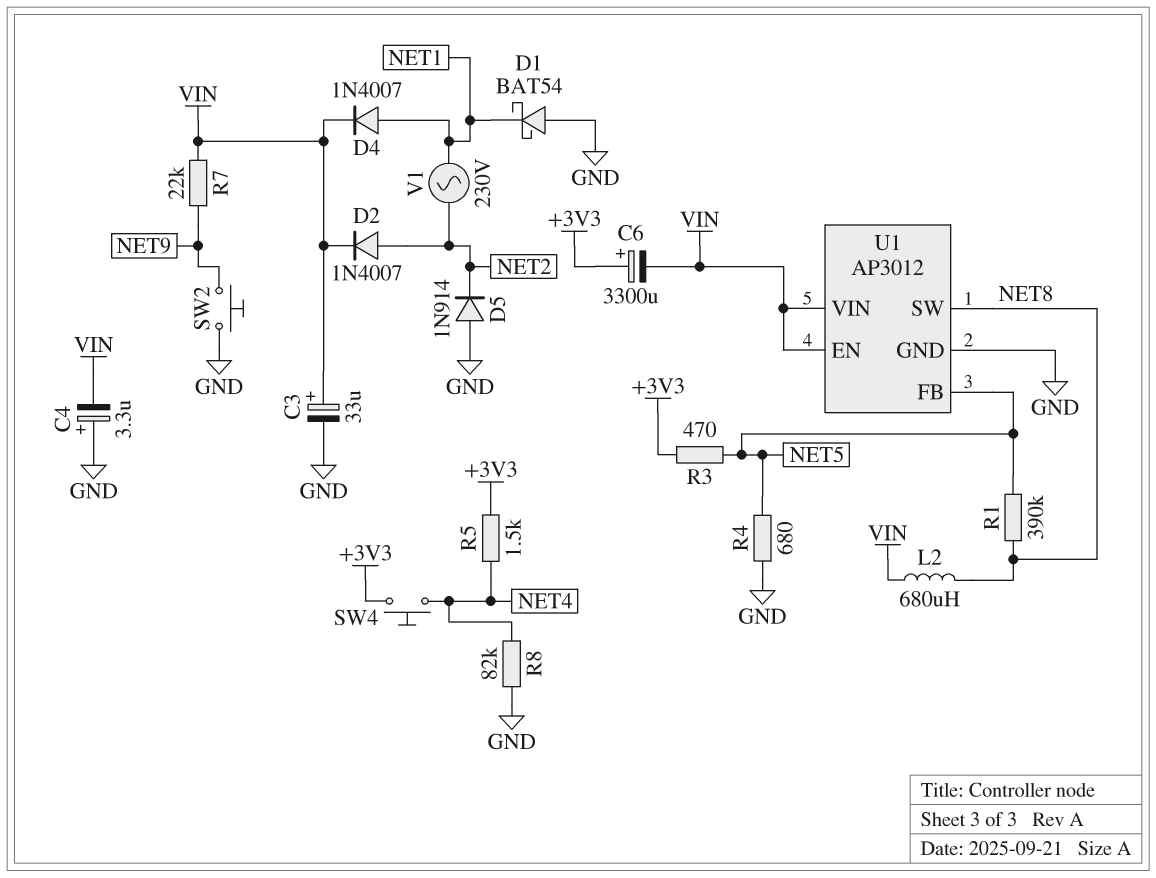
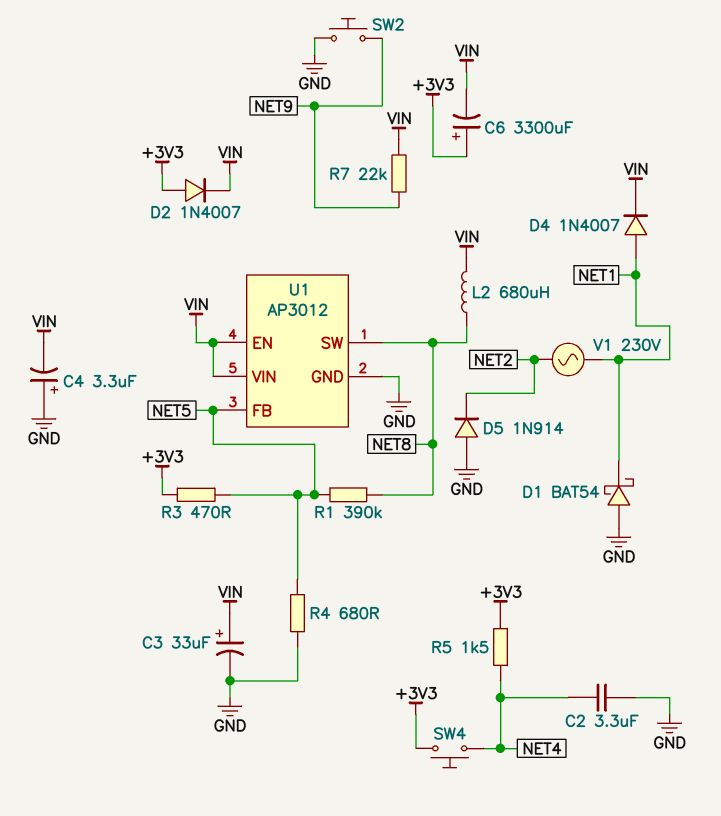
C2: none -> 3.3uF (GND, NET4)
D2: diode 1N4007 (A NET2, K VIN) -> diode 1N4007 (A +3V3, K VIN)
R8: 82k (GND, NET4) -> none

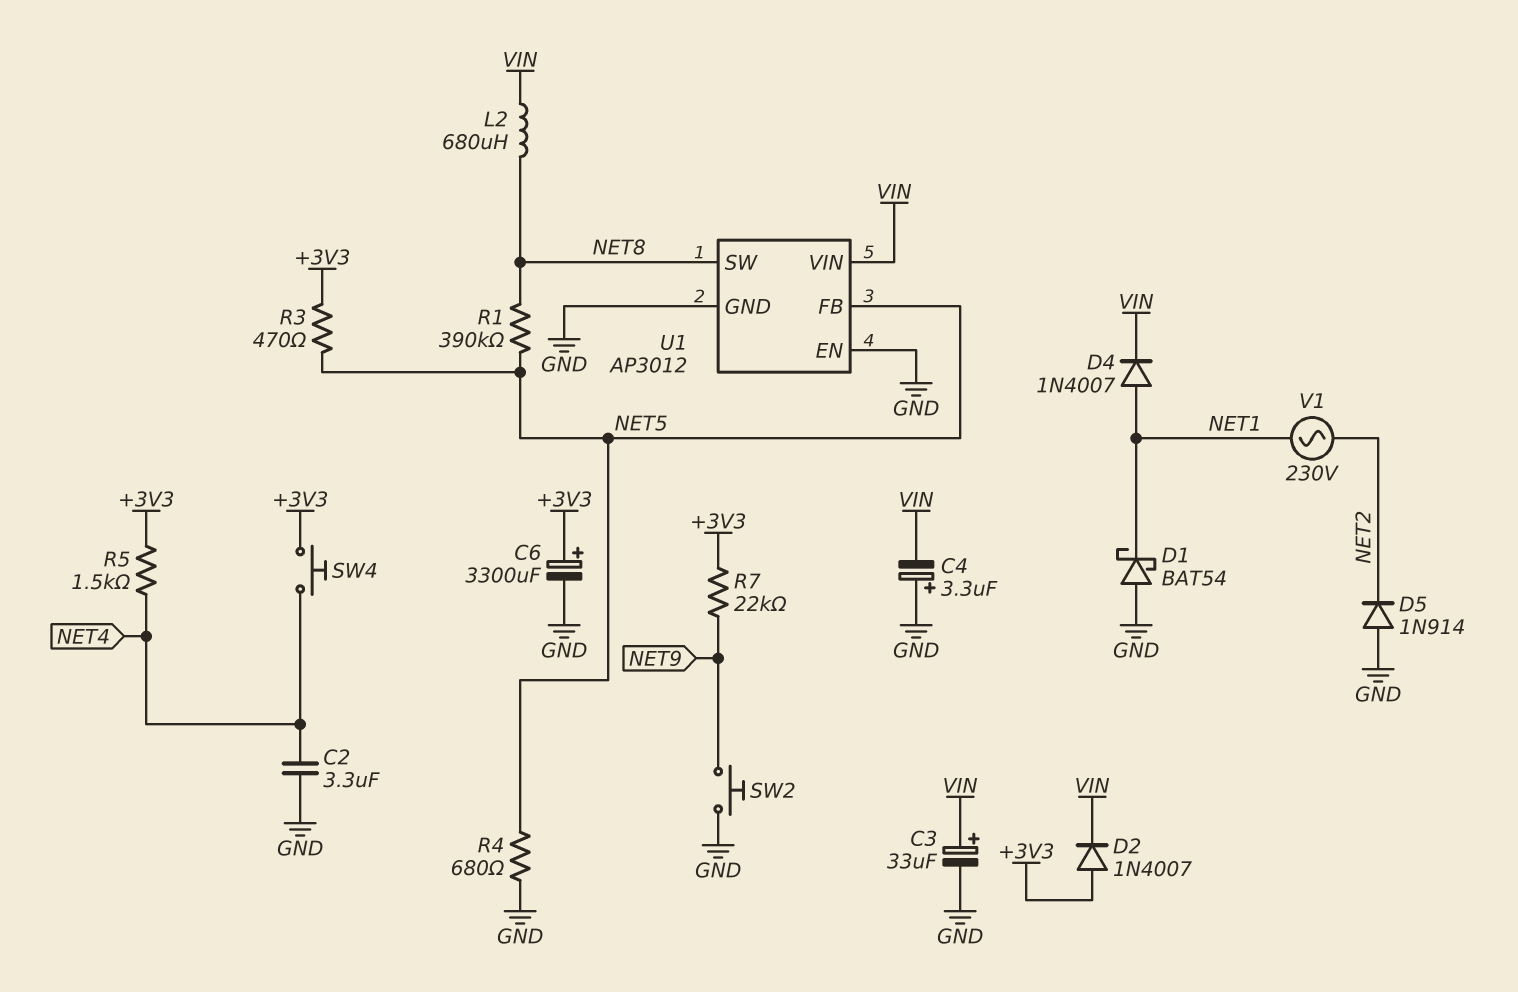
C6: 3300uF (plus +3V3, minus VIN) -> 3300uF (plus +3V3, minus GND)
R7: 22k (NET9, VIN) -> 22k (+3V3, NET9)
U1 pin EN: VIN -> GND

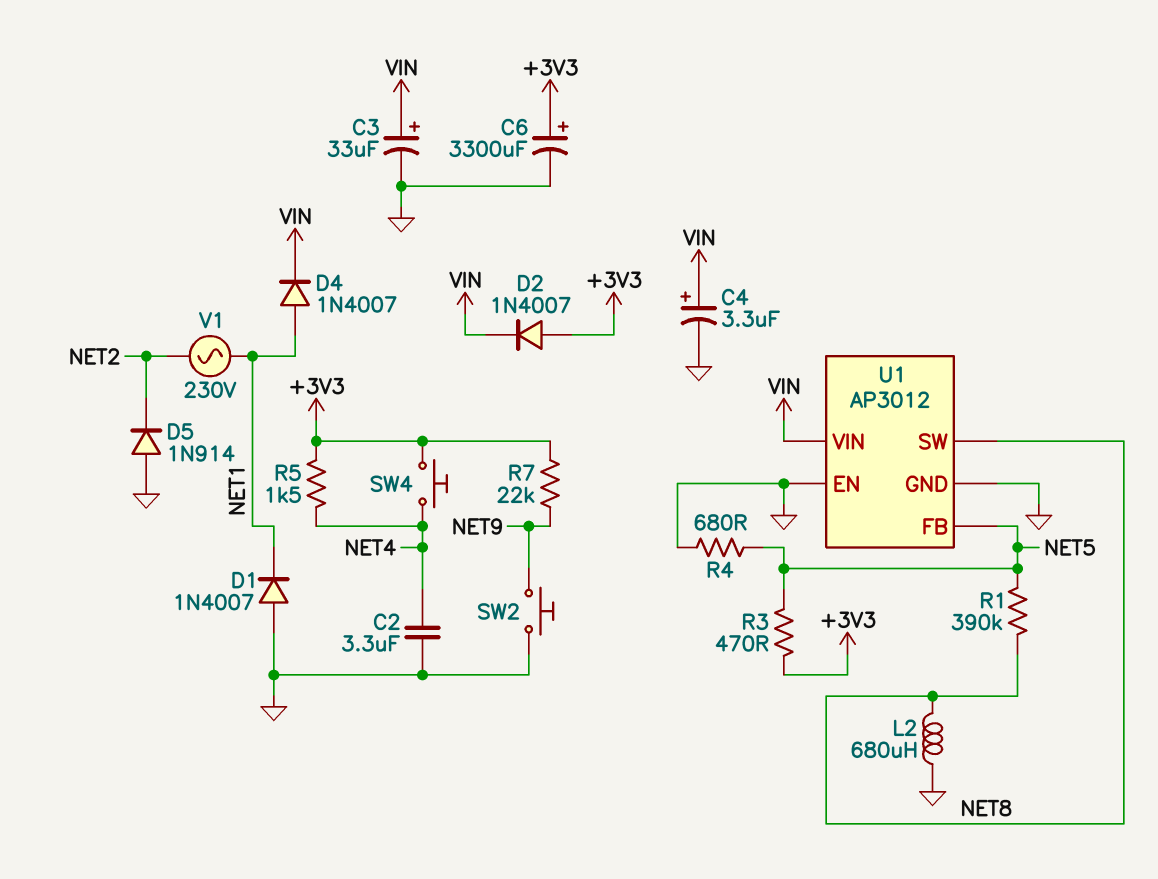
C4: 3.3uF (plus GND, minus VIN) -> 3.3uF (plus VIN, minus GND)
D1: schottky BAT54 (A GND, K NET1) -> diode 1N4007 (A GND, K NET1)
L2: 680uH (NET8, VIN) -> 680uH (GND, NET8)

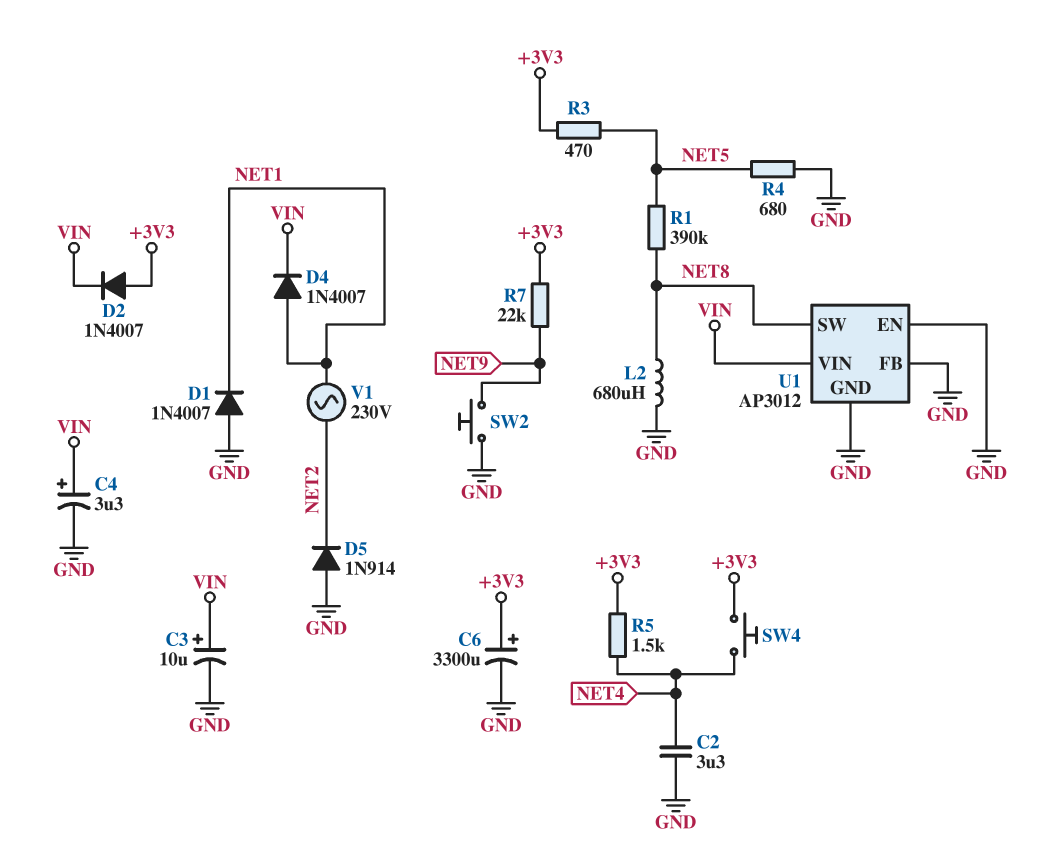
C3: 33uF (plus VIN, minus GND) -> 10uF (plus VIN, minus GND)
U1 pin FB: NET5 -> GND

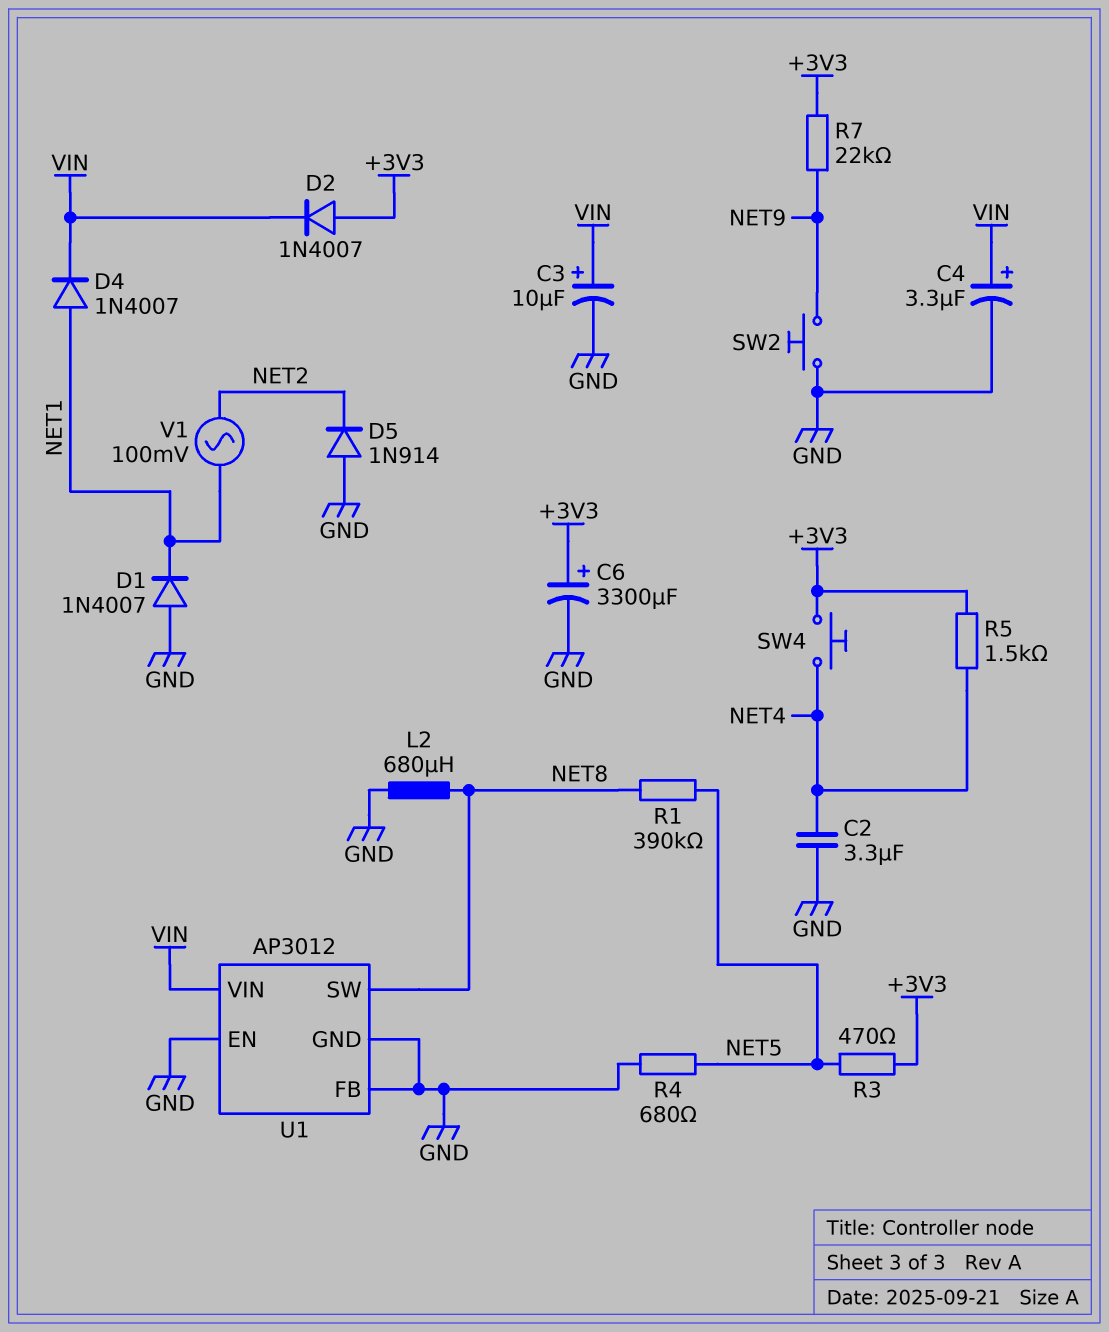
V1: AC 230V (NET1, NET2) -> AC 100mV (NET1, NET2)

